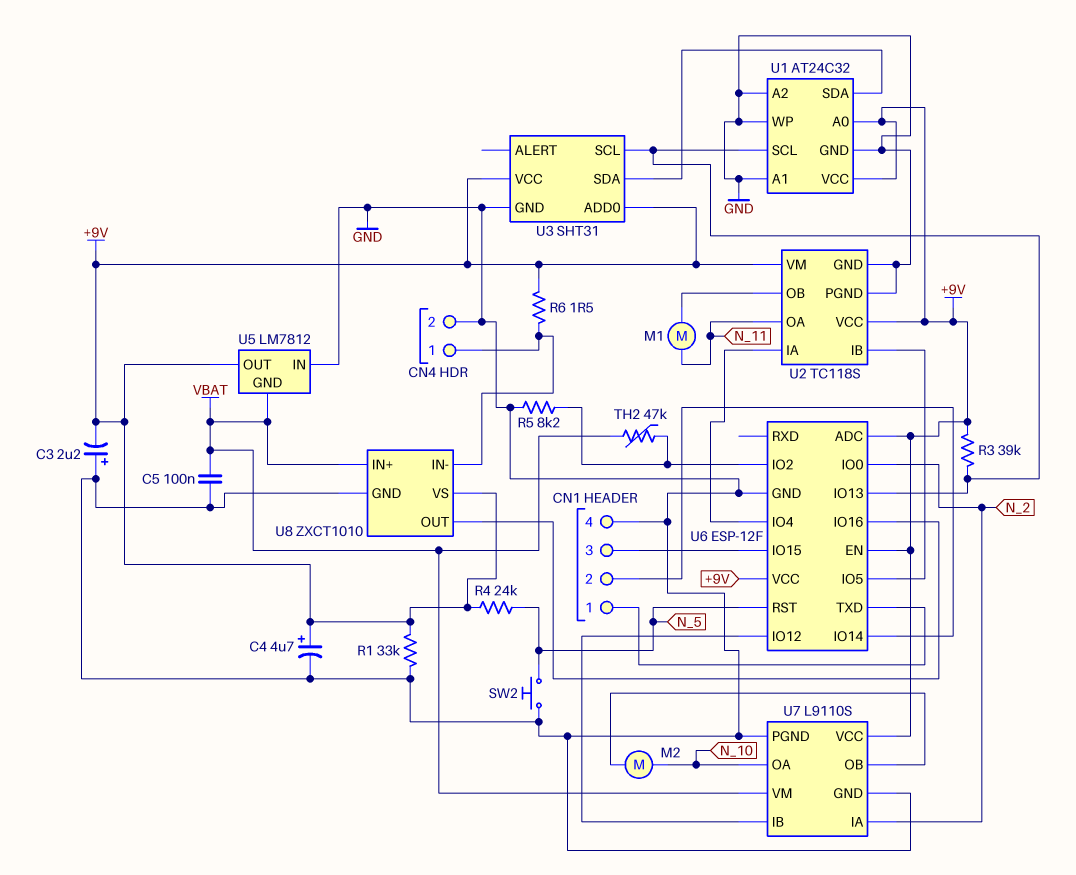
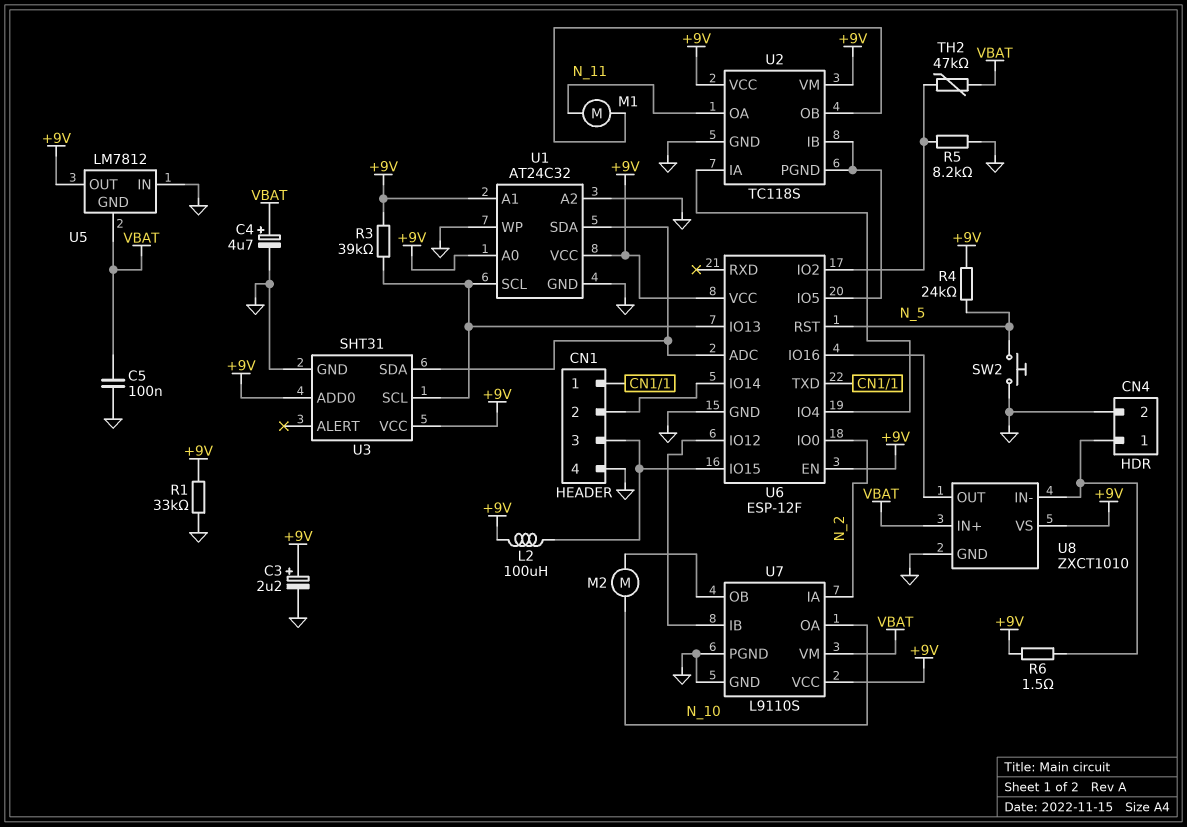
C3: 2.2uF (plus GND, minus +9V) -> 2.2uF (plus +9V, minus GND)
C4: 4.7uF (plus +9V, minus GND) -> 4.7uF (plus VBAT, minus GND)
L2: none -> 100uH (+9V, CN1/3)
U1 pin A1: GND -> +9V
U2 pin PGND: GND -> U2/IB
U6 pin ADC: +9V -> U1/SDA

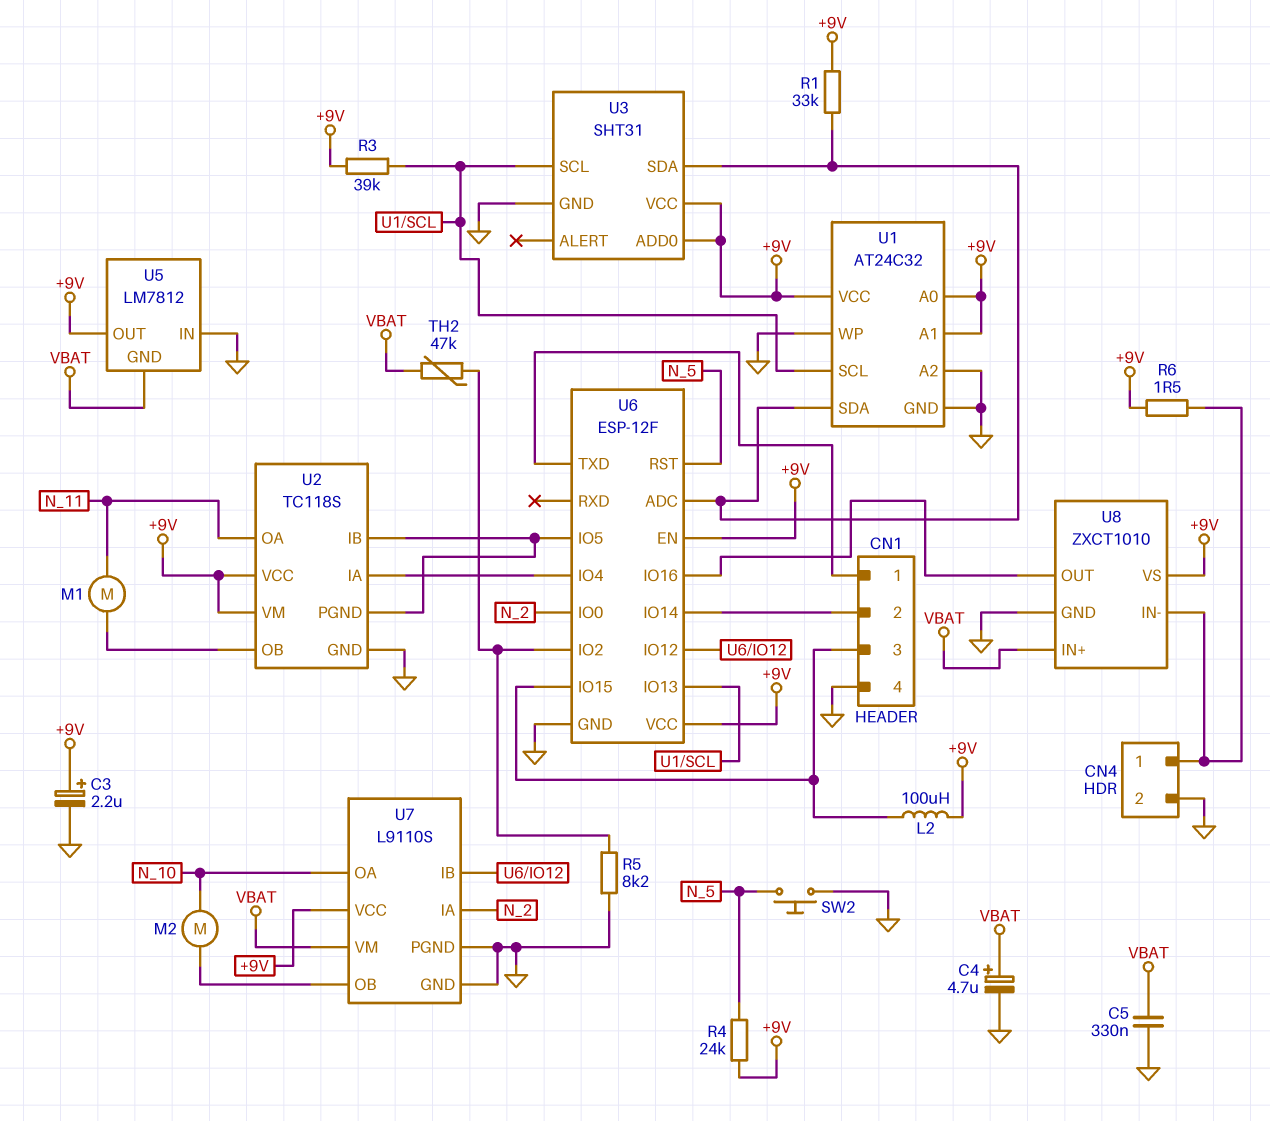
C5: 100nF (GND, VBAT) -> 330nF (GND, VBAT)
R1: 33k (+9V, GND) -> 33k (+9V, U1/SDA)

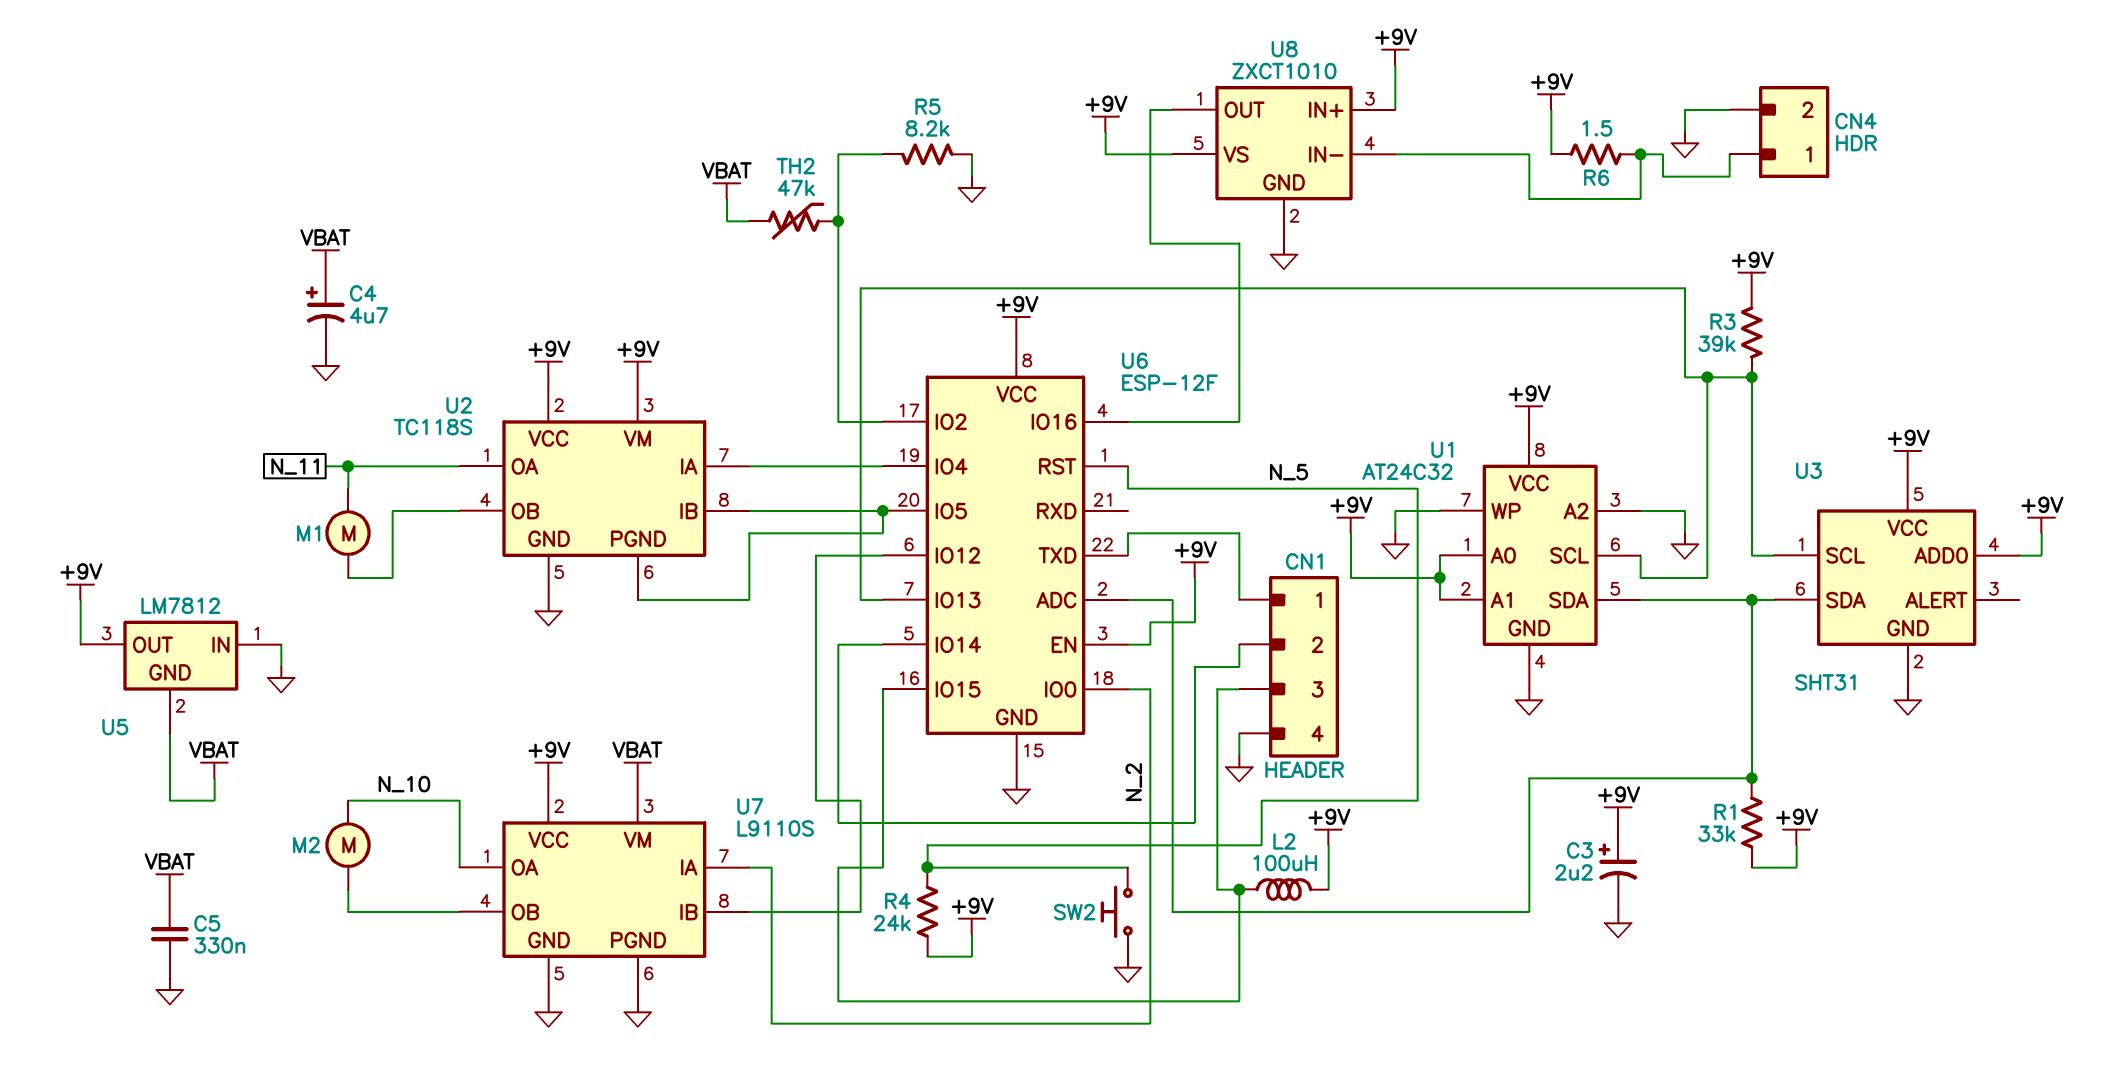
U8 pin IN+: VBAT -> +9V

